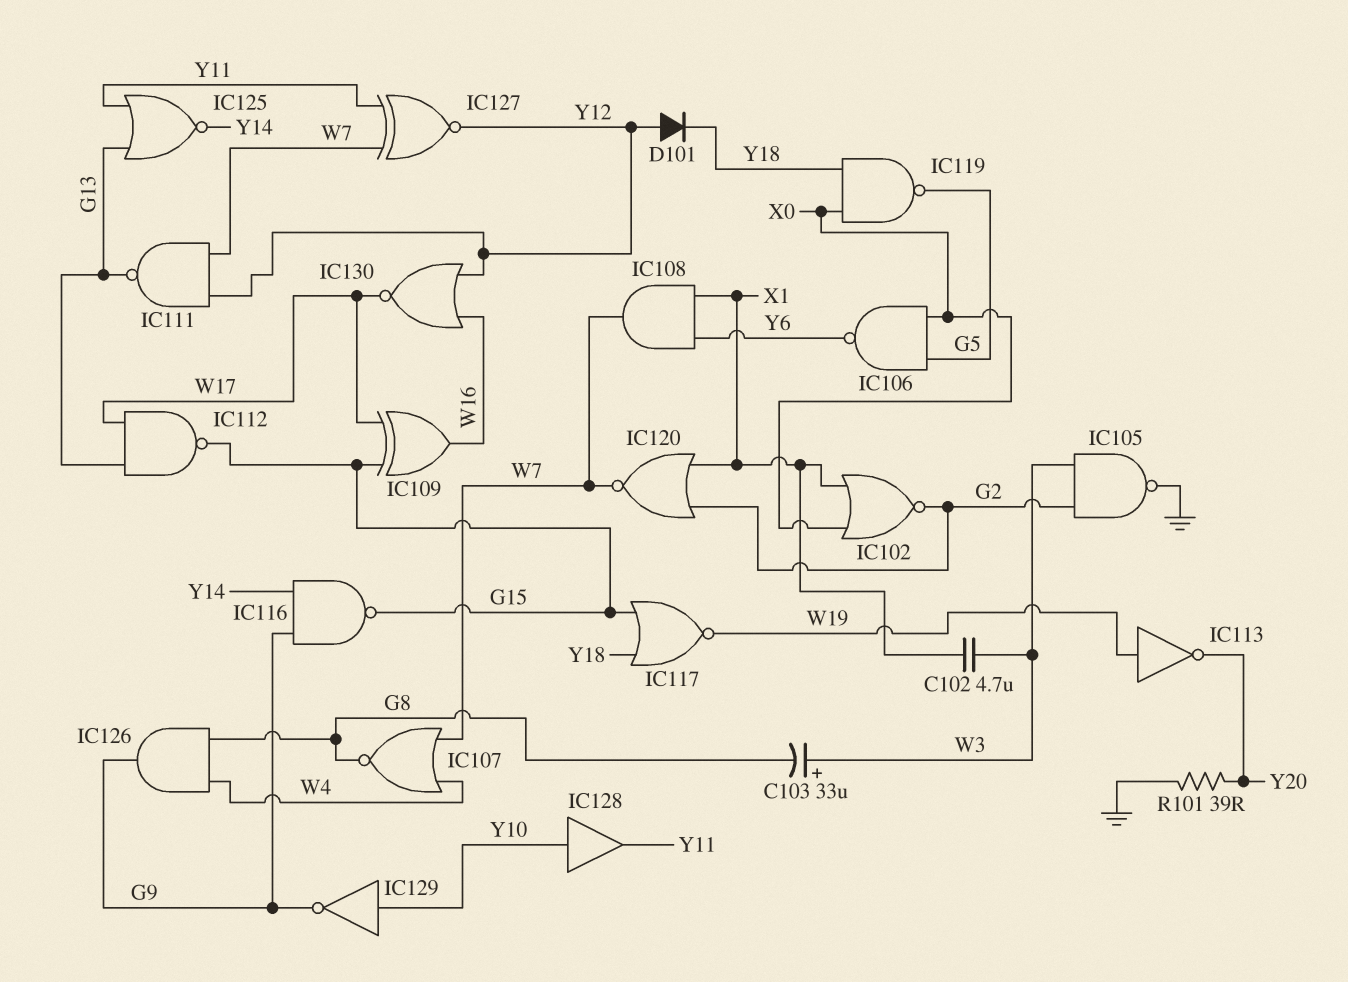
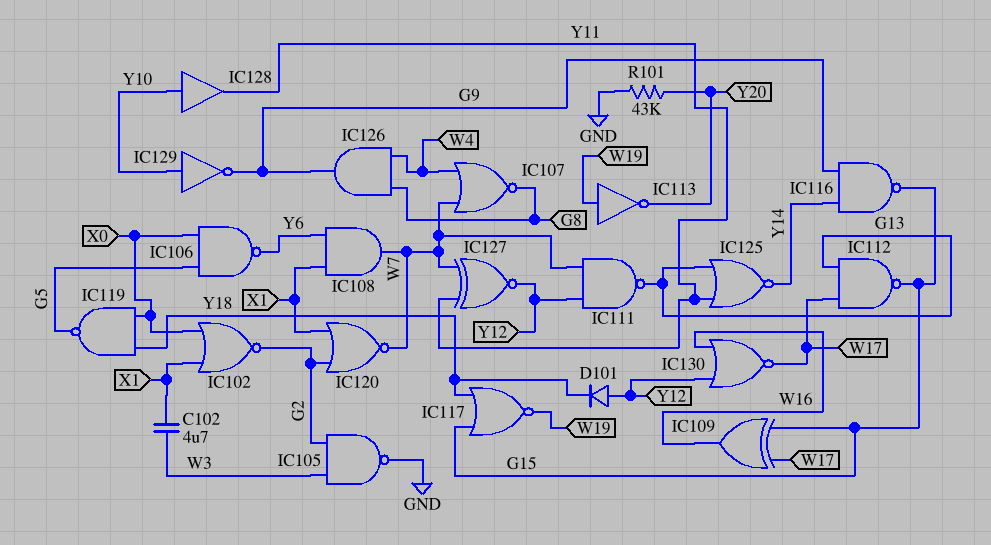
C103: 33uF (plus W3, minus G8) -> none
R101: 39 (GND, Y20) -> 43k (GND, Y20)

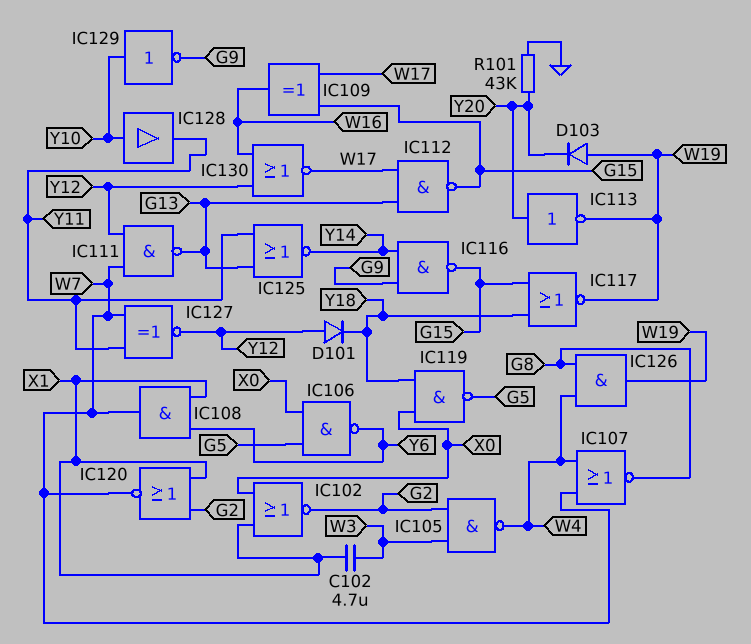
D103: none -> diode (A W19, K Y20)
IC105: NAND (in G2, in W3, out GND) -> NAND (in G2, in W3, out W4)
IC113: NOT (in W19, out Y20) -> NOT (in Y20, out W19)
IC126: AND (in G8, in W4, out G9) -> AND (in G8, in W4, out W19)

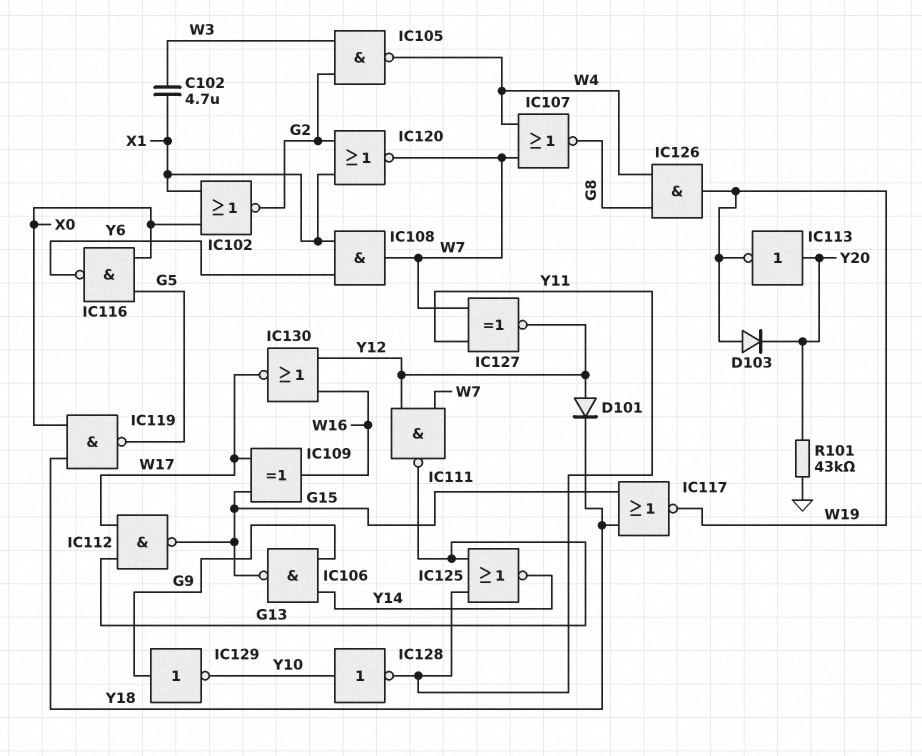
IC106: NAND (in G5, in X0, out Y6) -> NAND (in G9, in Y14, out G15)
IC116: NAND (in G9, in Y14, out G15) -> NAND (in G5, in X0, out Y6)
IC128: buffer (in Y10, out Y11) -> NOT (in Y10, out Y11)
IC129: NOT (in Y10, out G9) -> NOT (in G9, out Y10)

